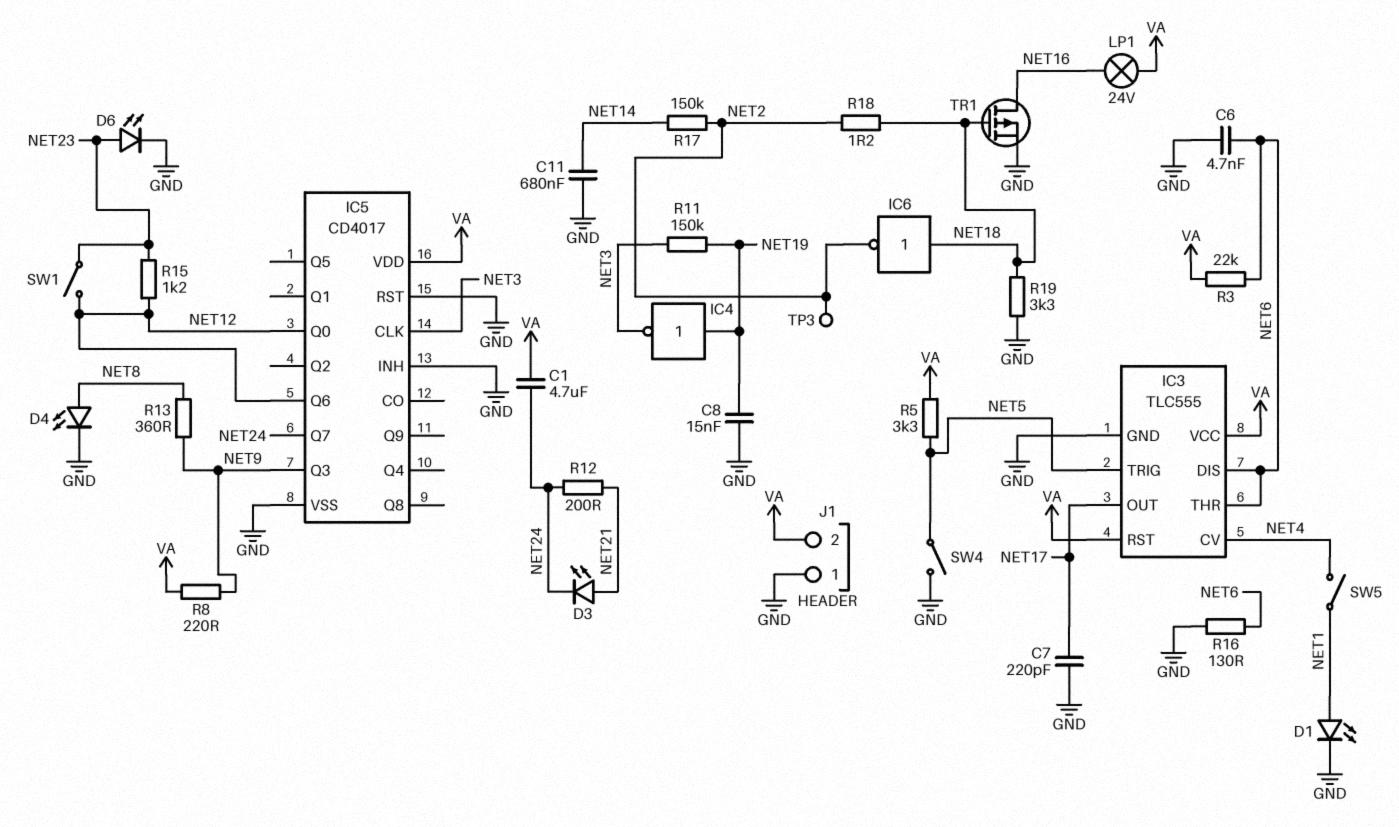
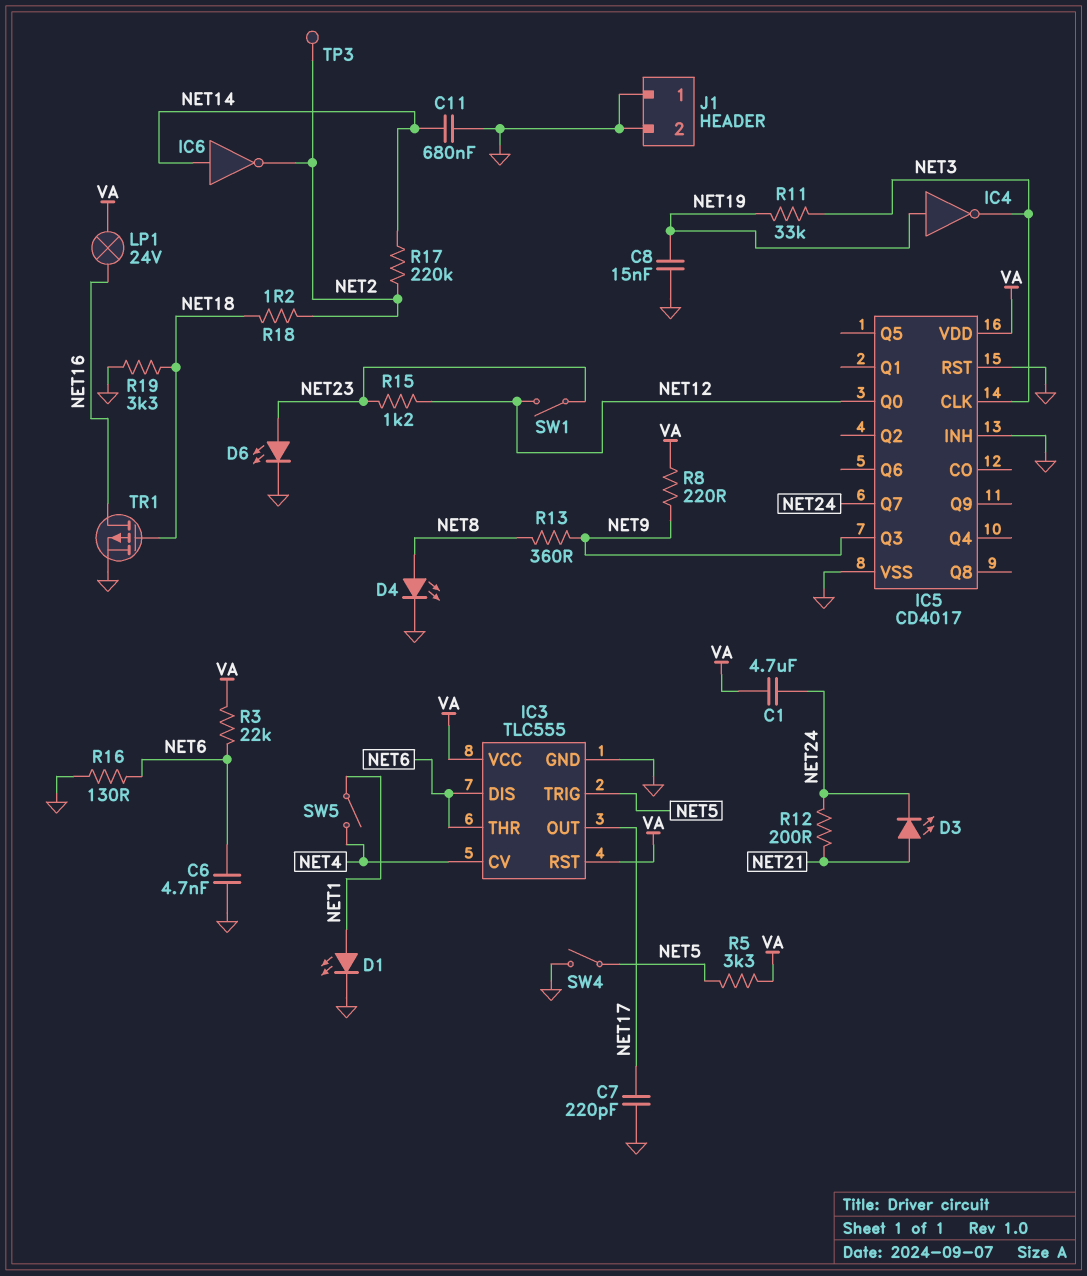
IC5 pin Q6: NET12 -> none
IC6: NOT (in NET18, out NET2) -> NOT (in NET14, out NET2)
J1 pin 2: VA -> GND
R11: 150k (NET3, NET19) -> 33k (NET3, NET19)
R17: 150k (NET2, NET14) -> 220k (NET2, NET14)

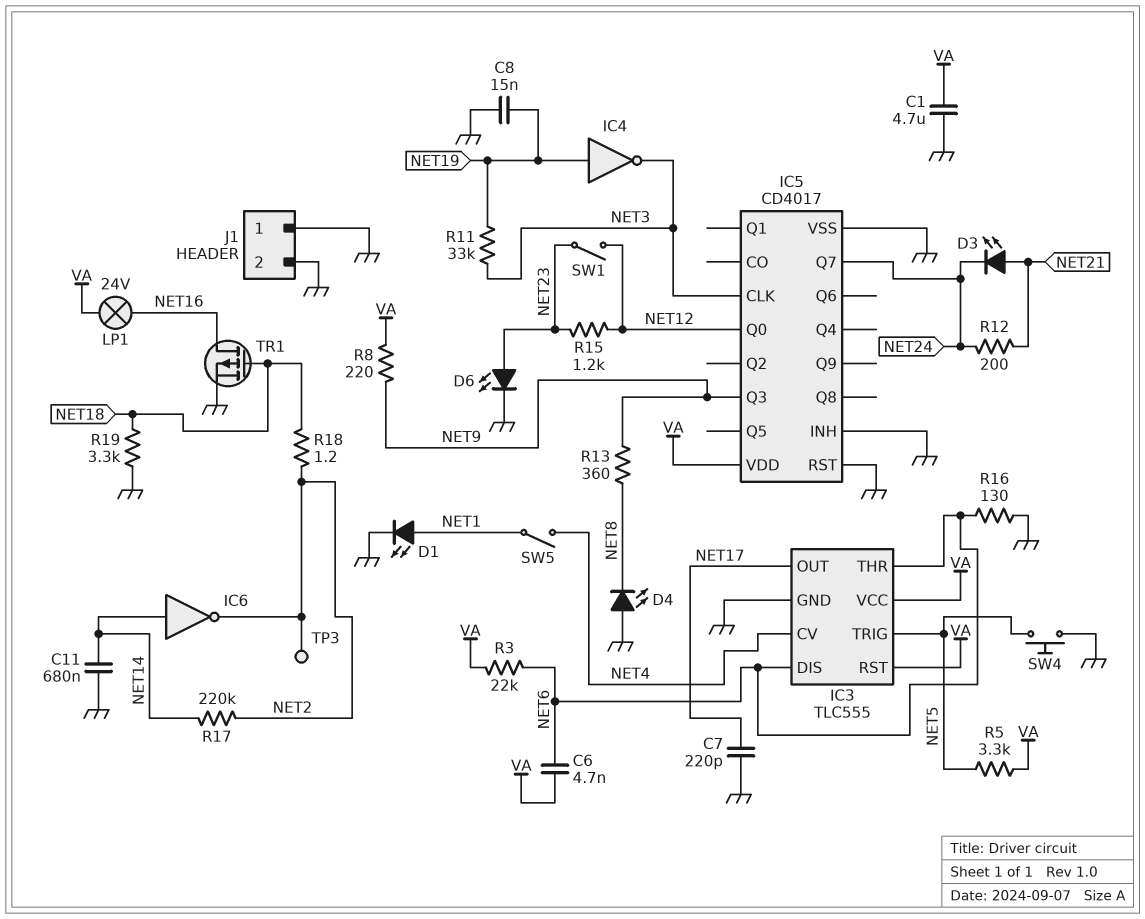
C1: 4.7uF (NET24, VA) -> 4.7uF (GND, VA)
C6: 4.7nF (GND, NET6) -> 4.7nF (NET6, VA)
D4: LED (A NET8, K GND) -> LED (A GND, K NET8)
SW4: switch (GND, NET5) -> button (GND, NET5)

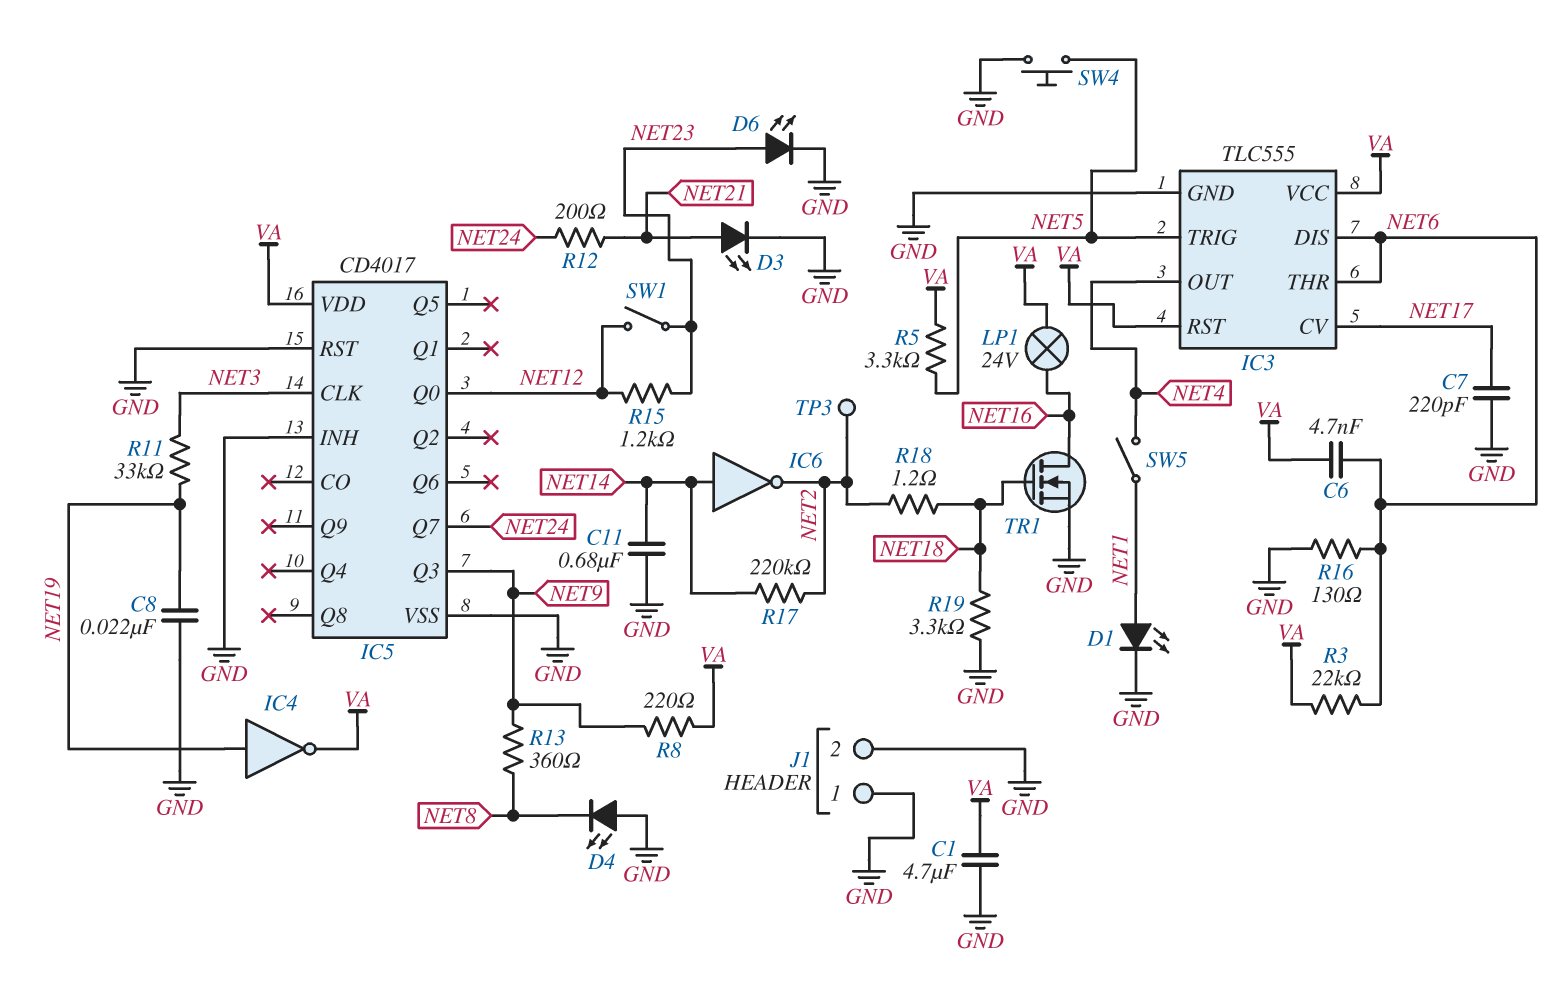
C8: 15nF (GND, NET19) -> 22nF (GND, NET19)
D3: LED (A NET21, K NET24) -> LED (A NET21, K GND)
IC3 pin CV: NET4 -> NET17
IC3 pin OUT: NET17 -> NET4
IC4: NOT (in NET19, out NET3) -> NOT (in NET19, out VA)
TR1: PMOS (G NET18, D NET16, S GND) -> NMOS (G NET18, D NET16, S GND)

